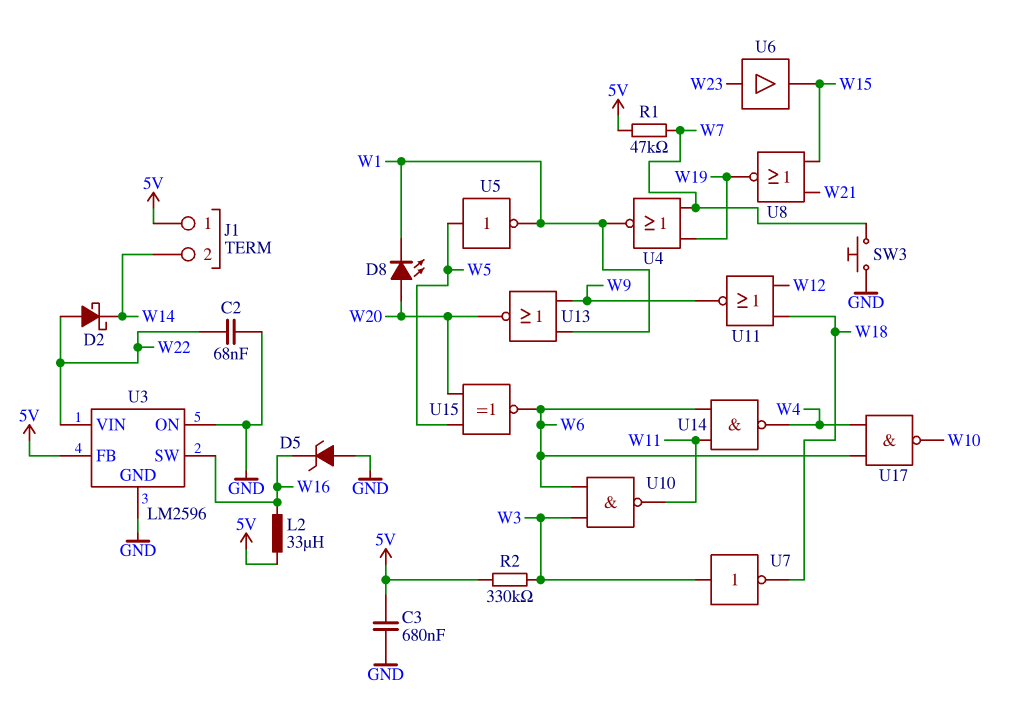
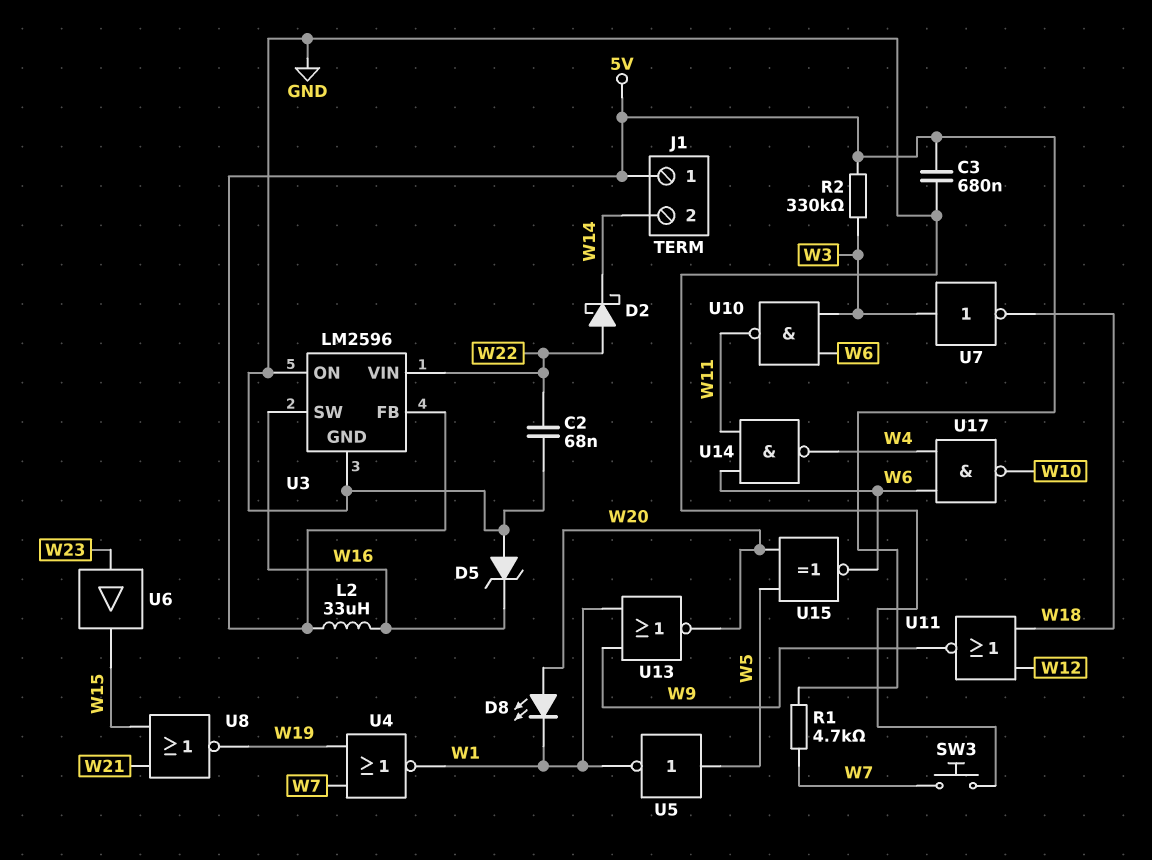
R1: 47k (5V, W7) -> 4.7k (5V, W7)

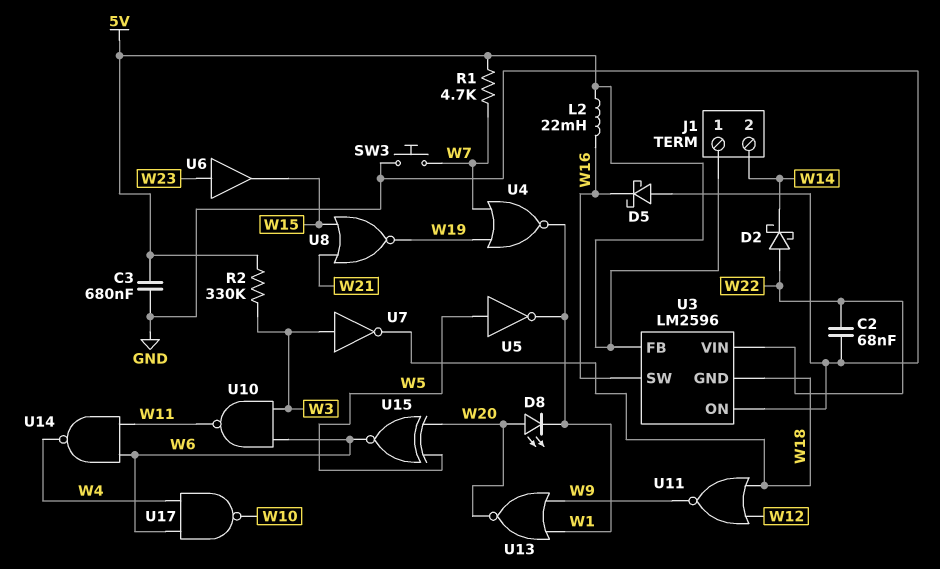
D5: zener (A GND, K W16) -> schottky (A GND, K W16)
L2: 33uH (5V, W16) -> 22mH (5V, W16)
U3 pin GND: GND -> W18

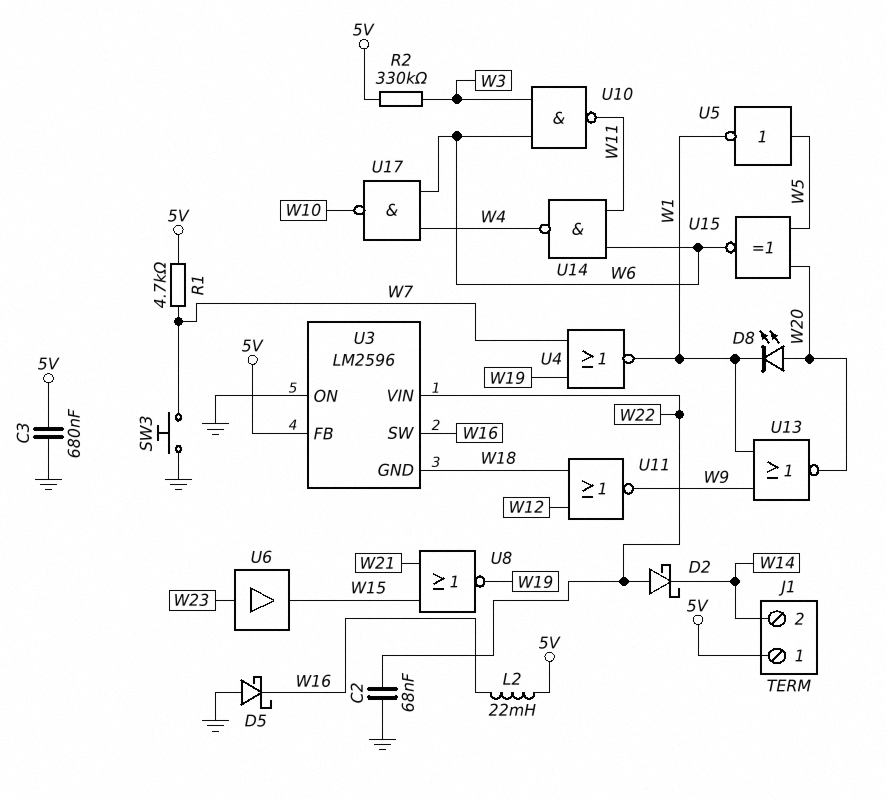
U7: NOT (in W3, out W18) -> none

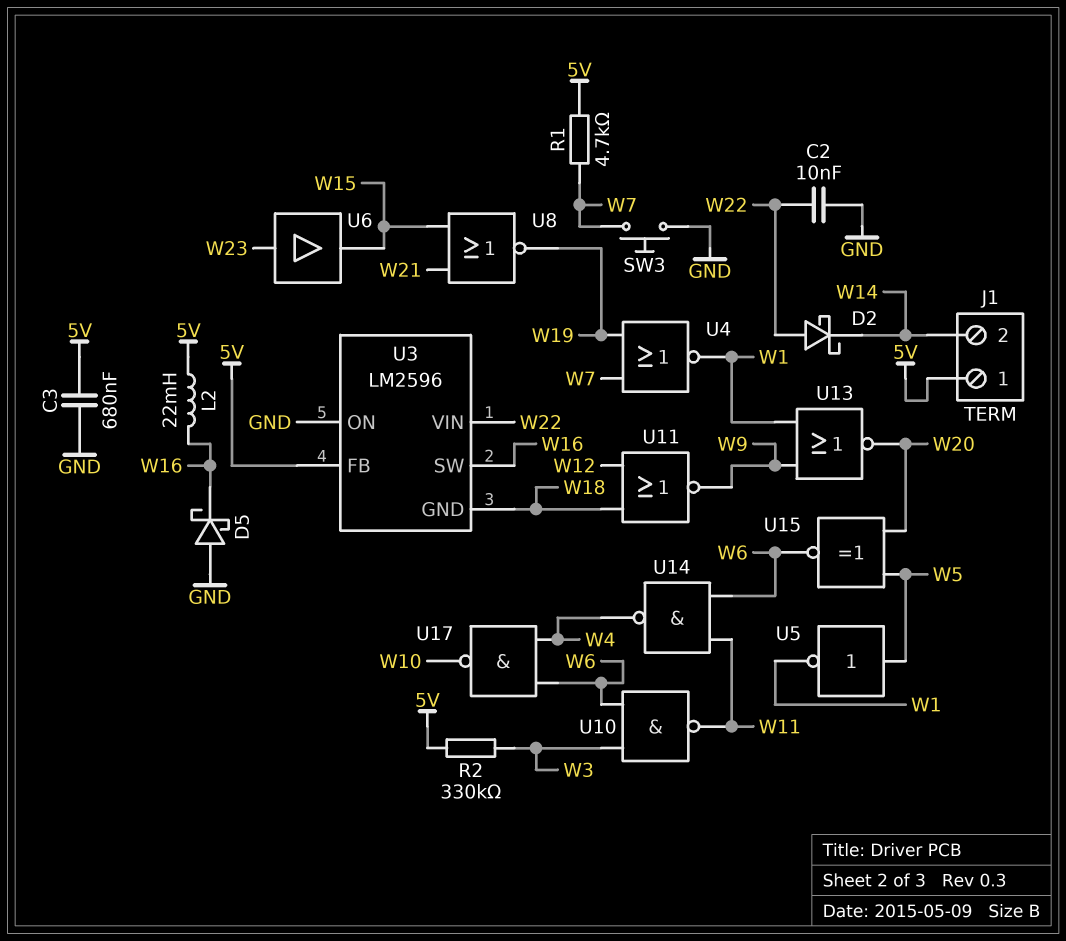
C2: 68nF (GND, W22) -> 10nF (GND, W22)
D8: LED (A W20, K W1) -> none

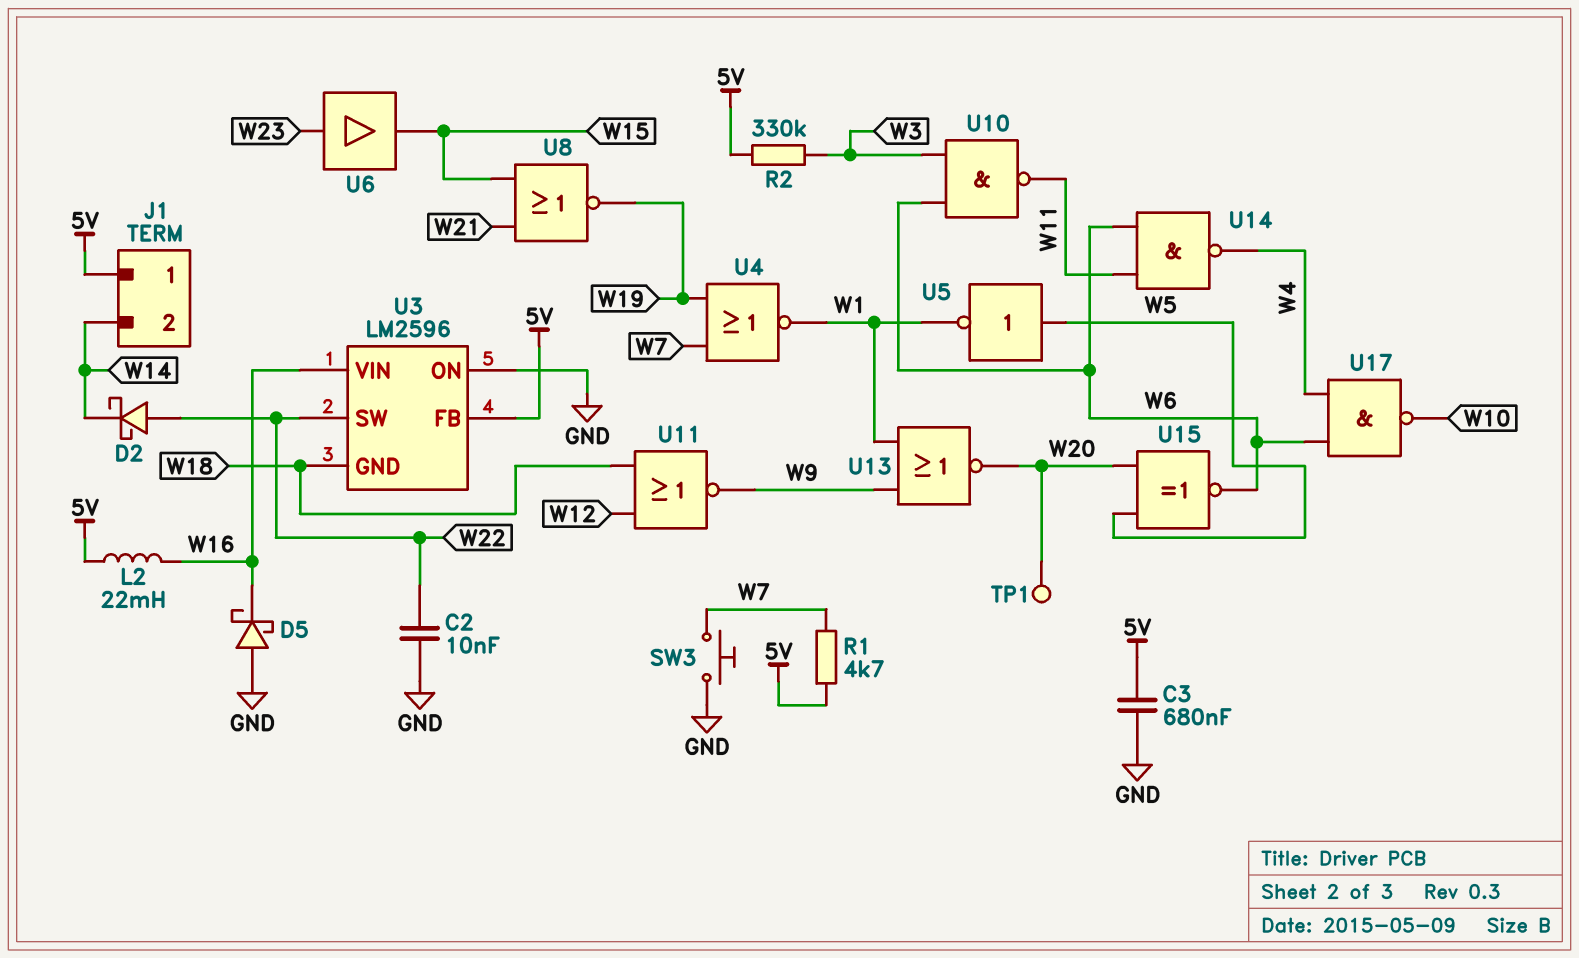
TP1: none -> test point (W20)
U3 pin SW: W16 -> W22
U3 pin VIN: W22 -> W16

